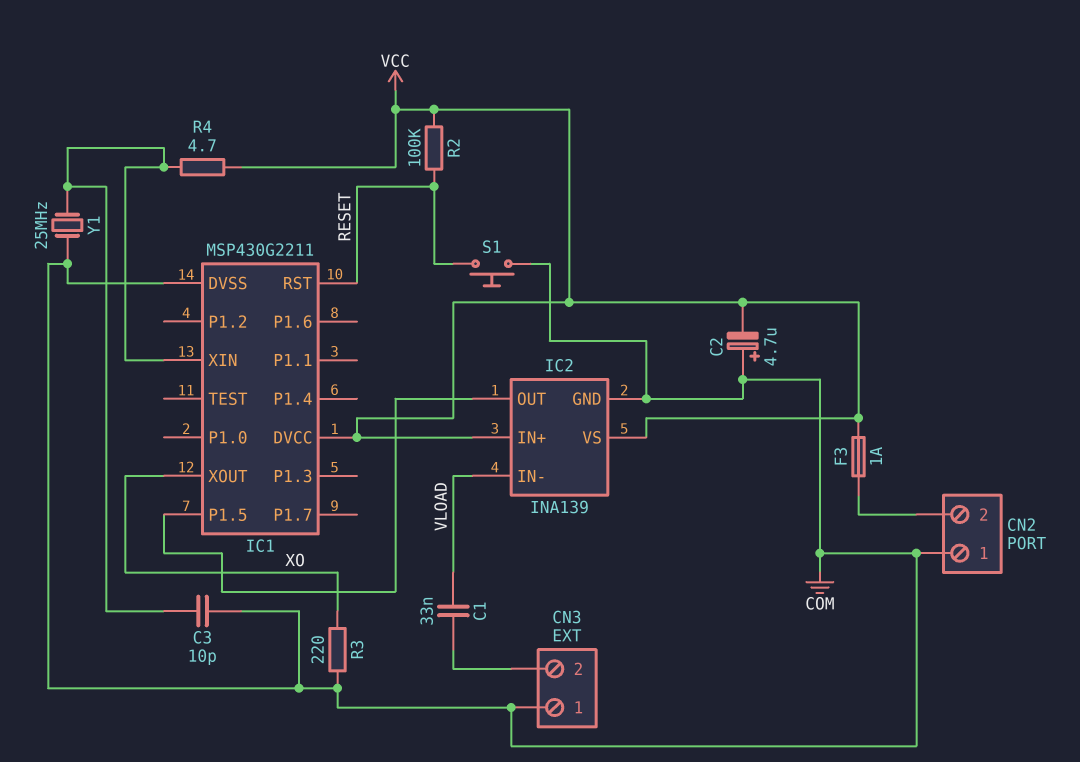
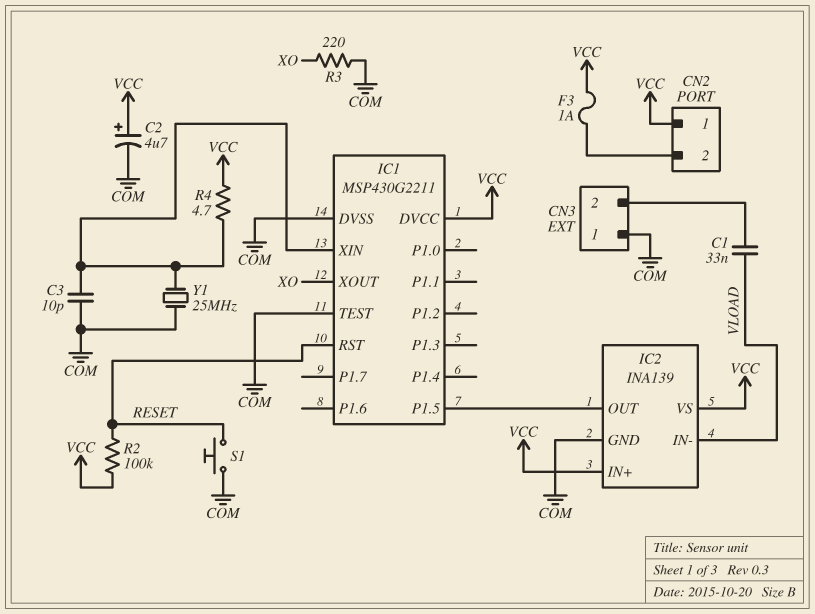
C2: 4.7uF (plus COM, minus VCC) -> 4.7uF (plus VCC, minus COM)
CN2 pin 1: COM -> VCC
IC1 pin TEST: none -> COM

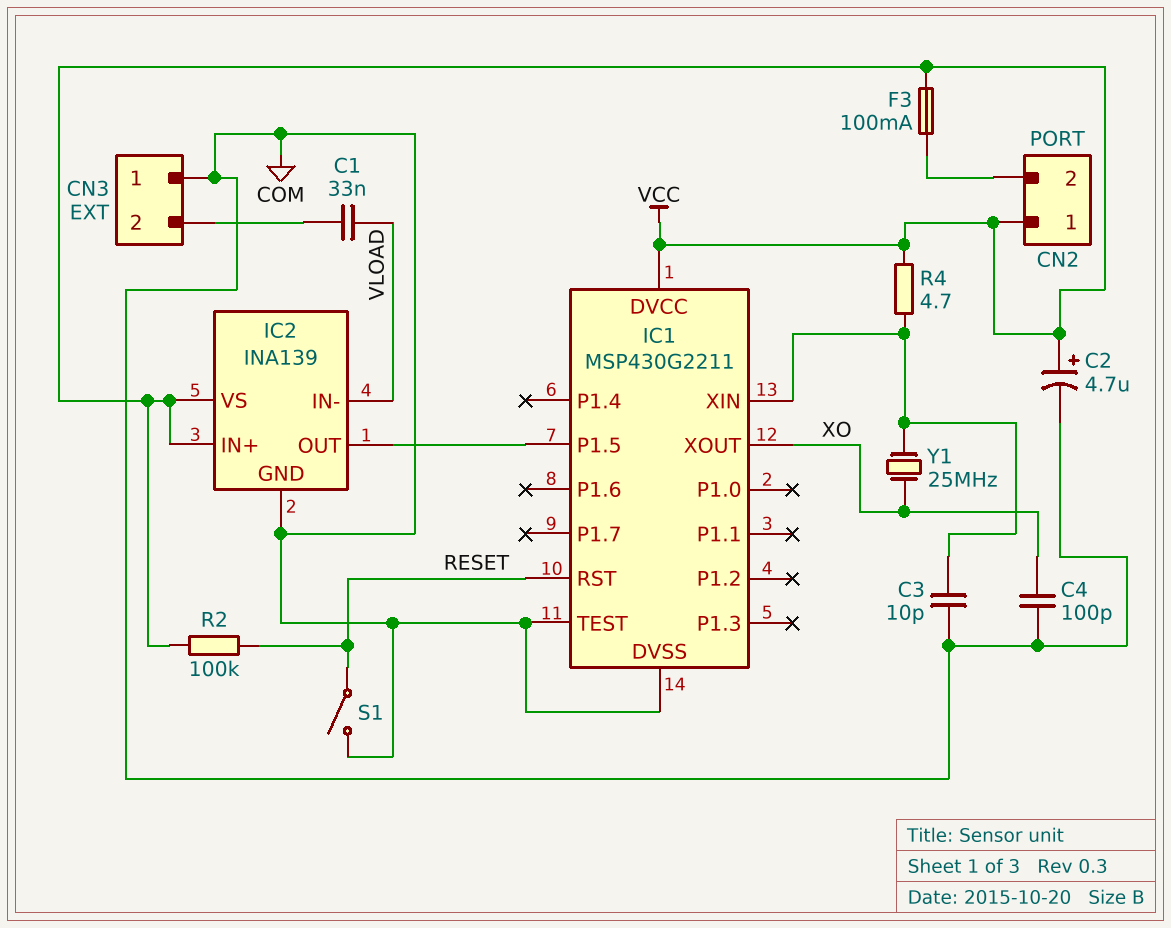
C4: none -> 100pF (COM, XO)
F3: 1A (CN2/2, VCC) -> 100mA (CN2/2, VCC)
R3: 220 (COM, XO) -> none
S1: button (COM, RESET) -> switch (COM, RESET)
Y1: 25MHz (COM, IC1/XIN) -> 25MHz (IC1/XIN, XO)

